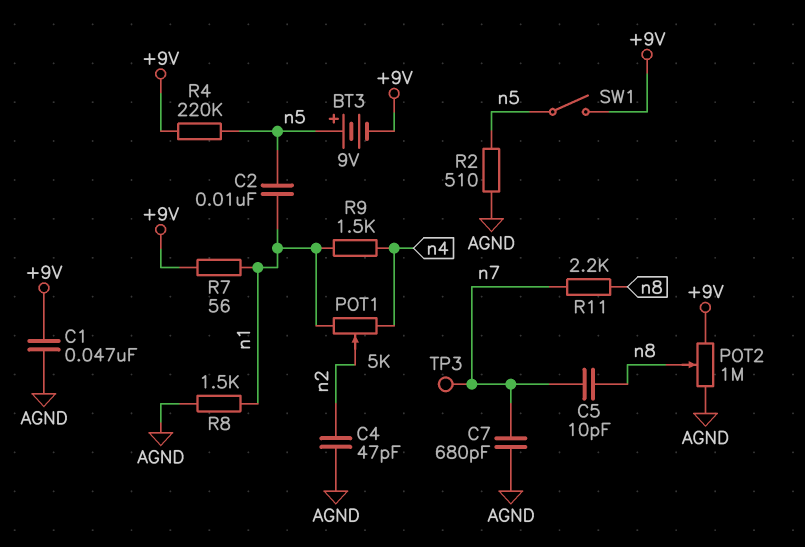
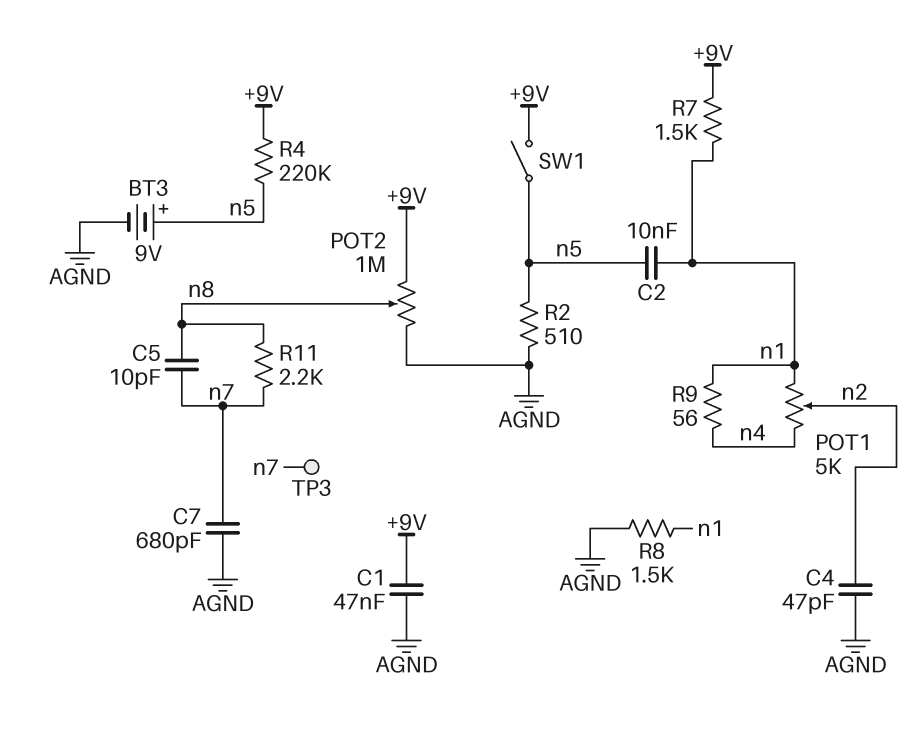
BT3: 9V (plus n5, minus +9V) -> 9V (plus n5, minus AGND)
R7: 56 (+9V, n1) -> 1.5k (+9V, n1)
R9: 1.5k (n1, n4) -> 56 (n1, n4)

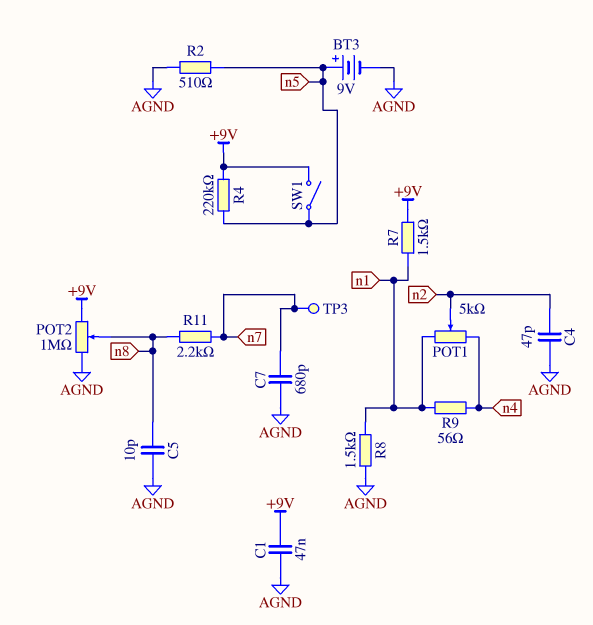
C2: 10nF (n1, n5) -> none
C5: 10pF (n7, n8) -> 10pF (AGND, n8)

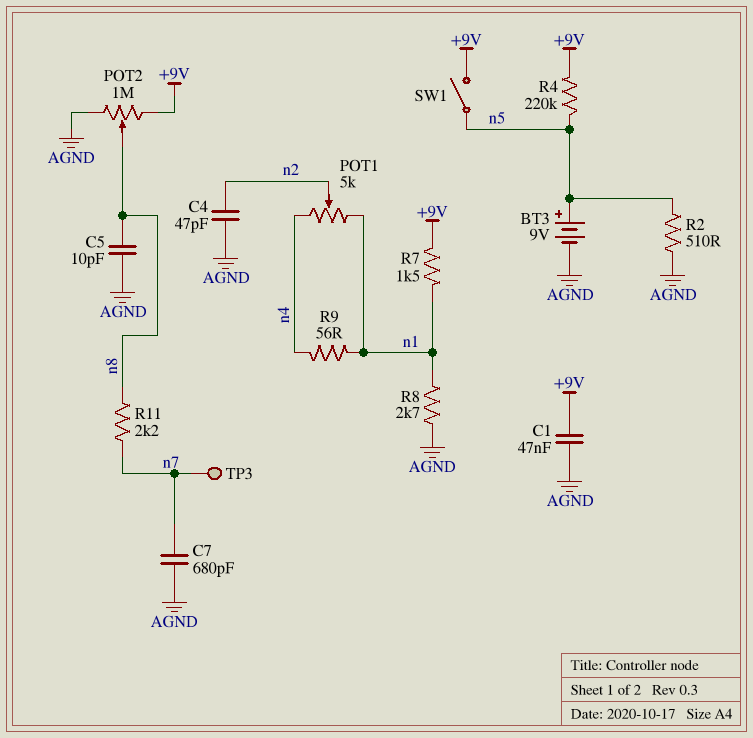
R8: 1.5k (AGND, n1) -> 2.7k (AGND, n1)

